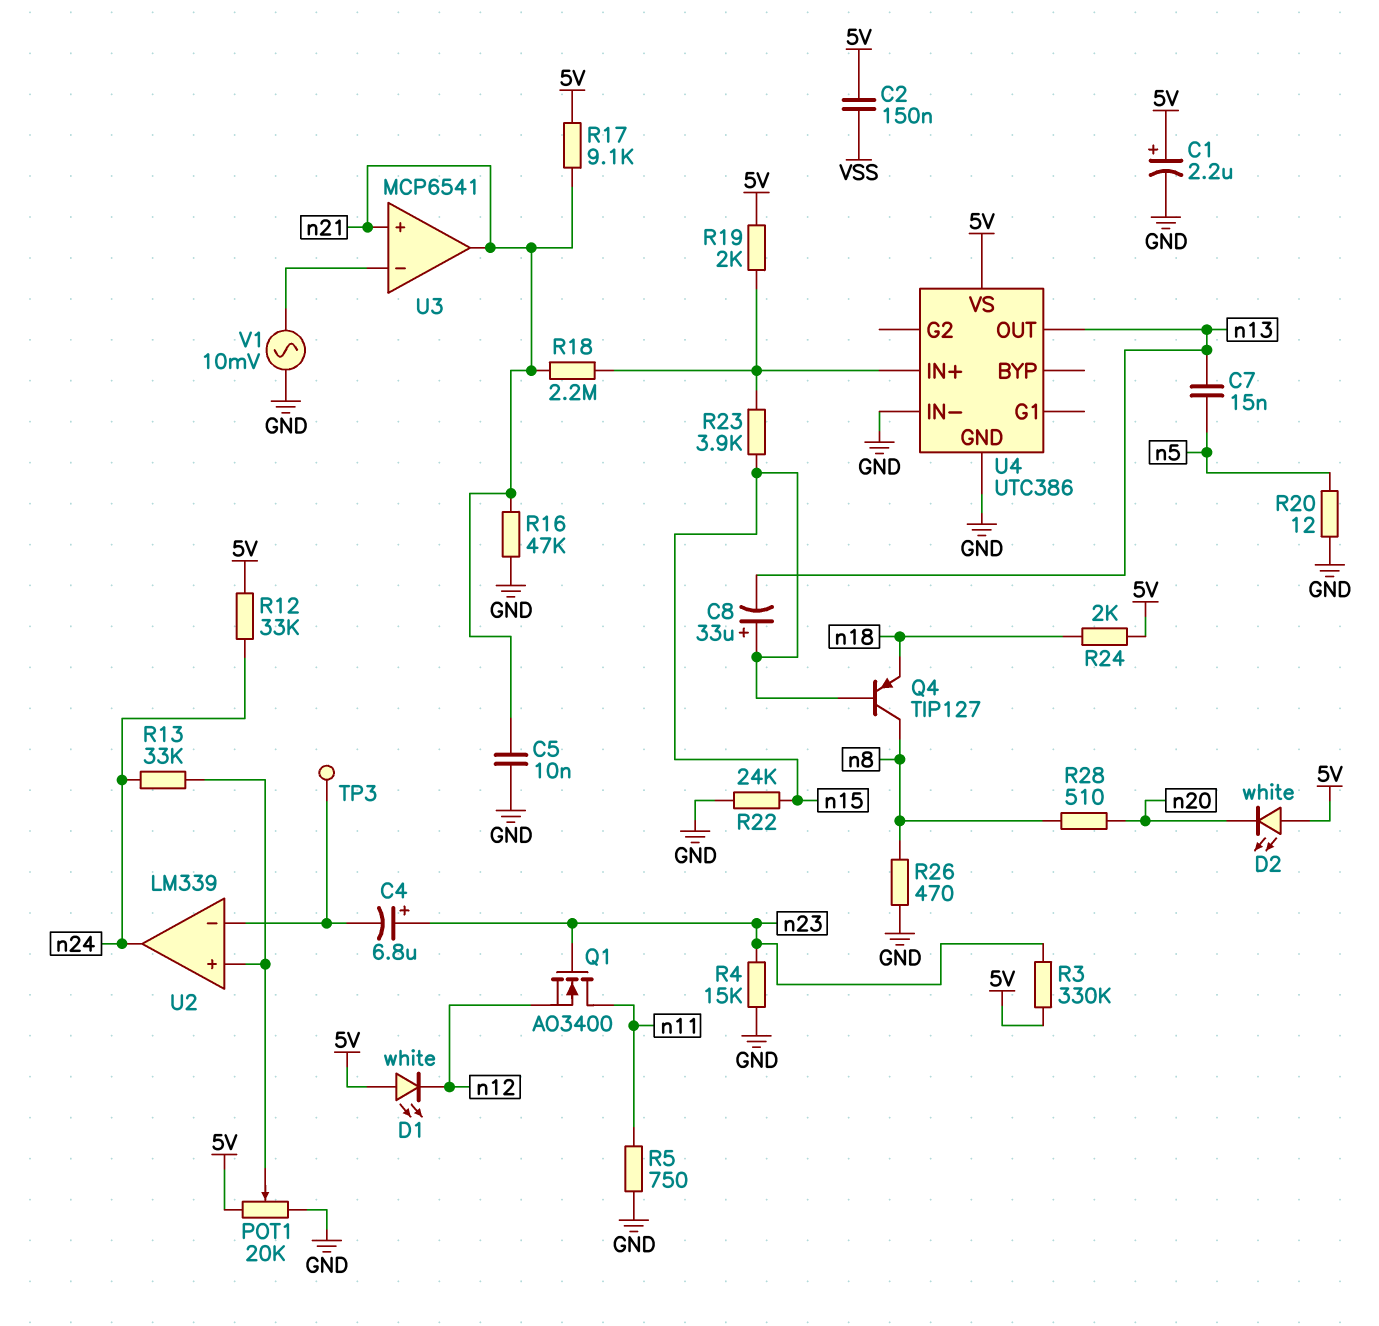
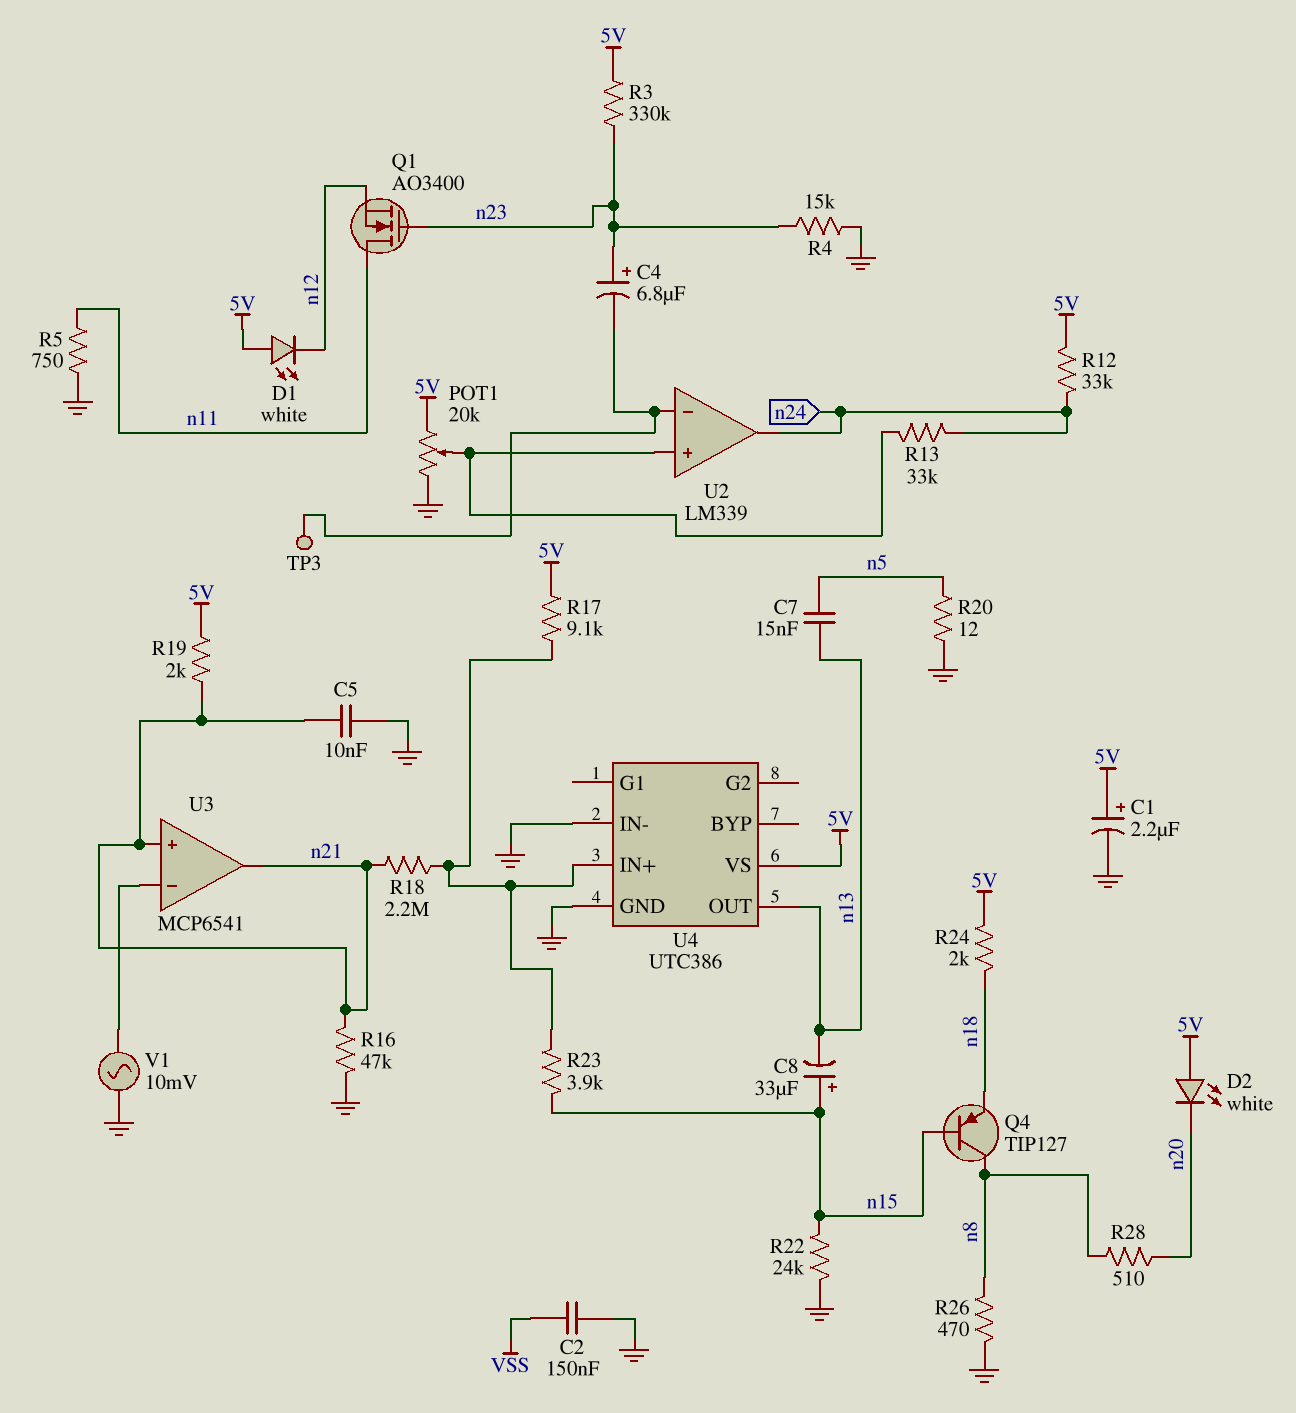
C2: 150nF (5V, VSS) -> 150nF (GND, VSS)
R17: 9.1k (5V, n21) -> 9.1k (5V, U4/IN+)
R19: 2k (5V, U4/IN+) -> 2k (5V, n21)

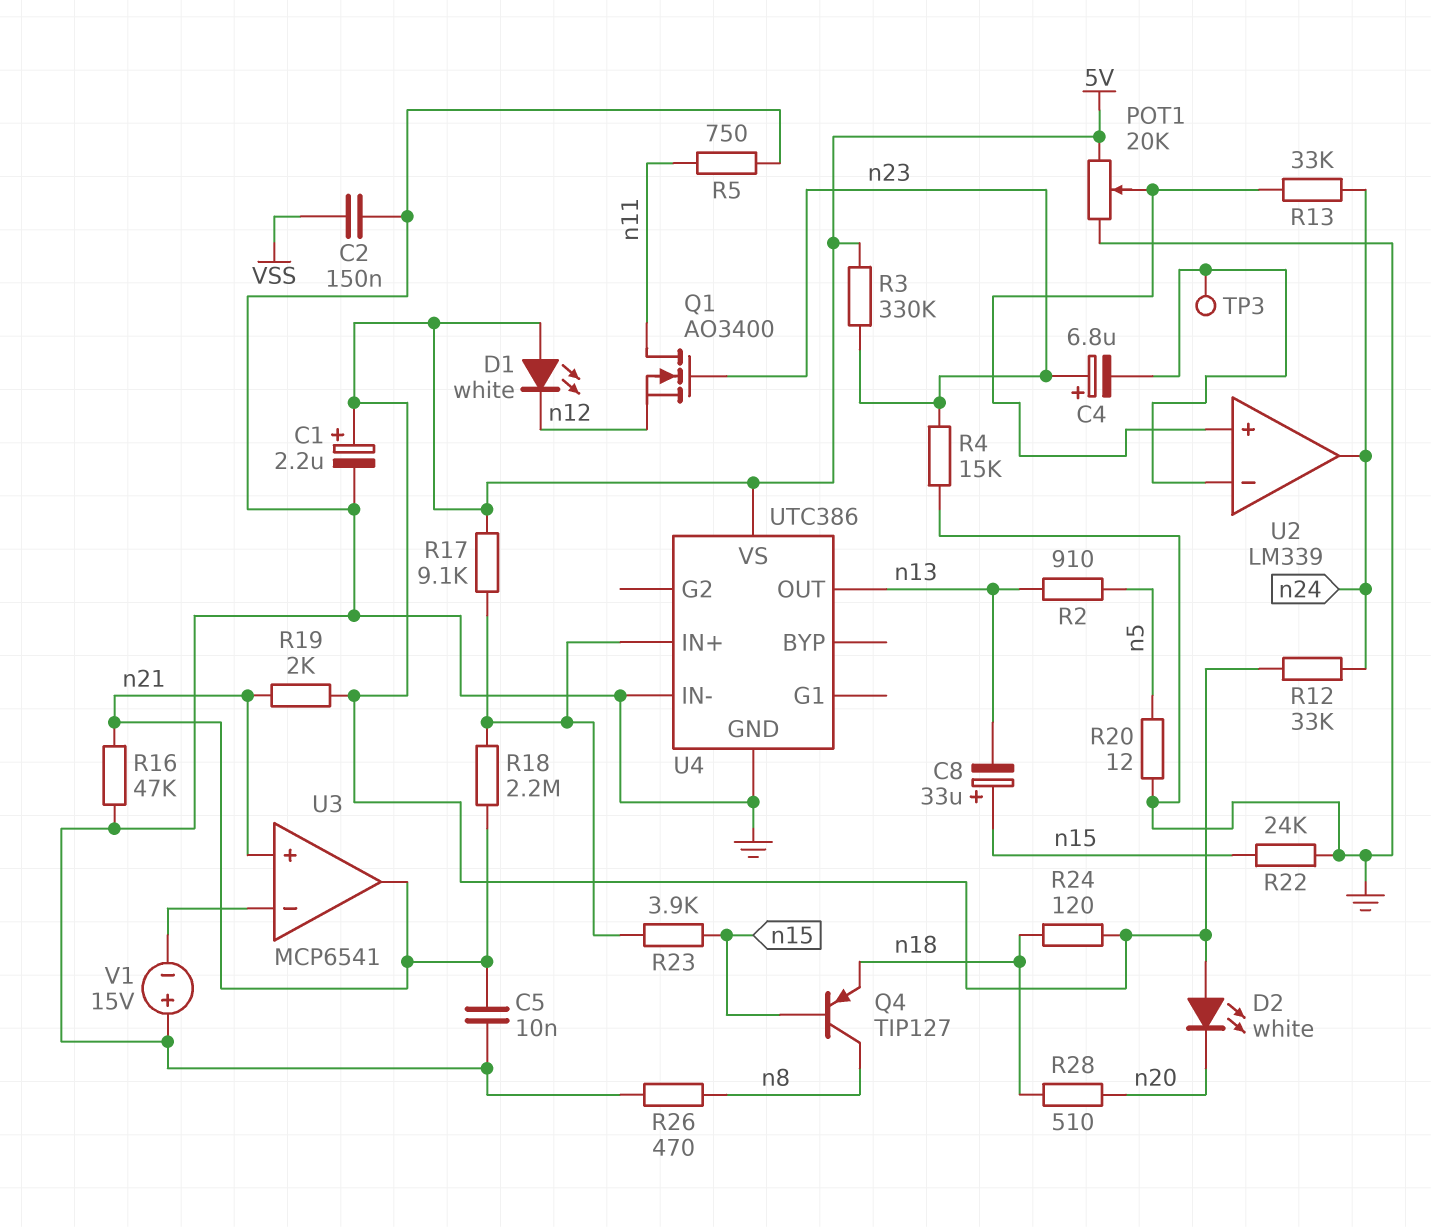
C7: 15nF (n5, n13) -> none
R2: none -> 910 (n5, n13)
R24: 2k (5V, n18) -> 120 (5V, n18)
R28: 510 (n8, n20) -> 510 (n18, n20)
V1: AC 10mV (GND, U3/in-) -> 15V (plus GND, minus U3/in-)

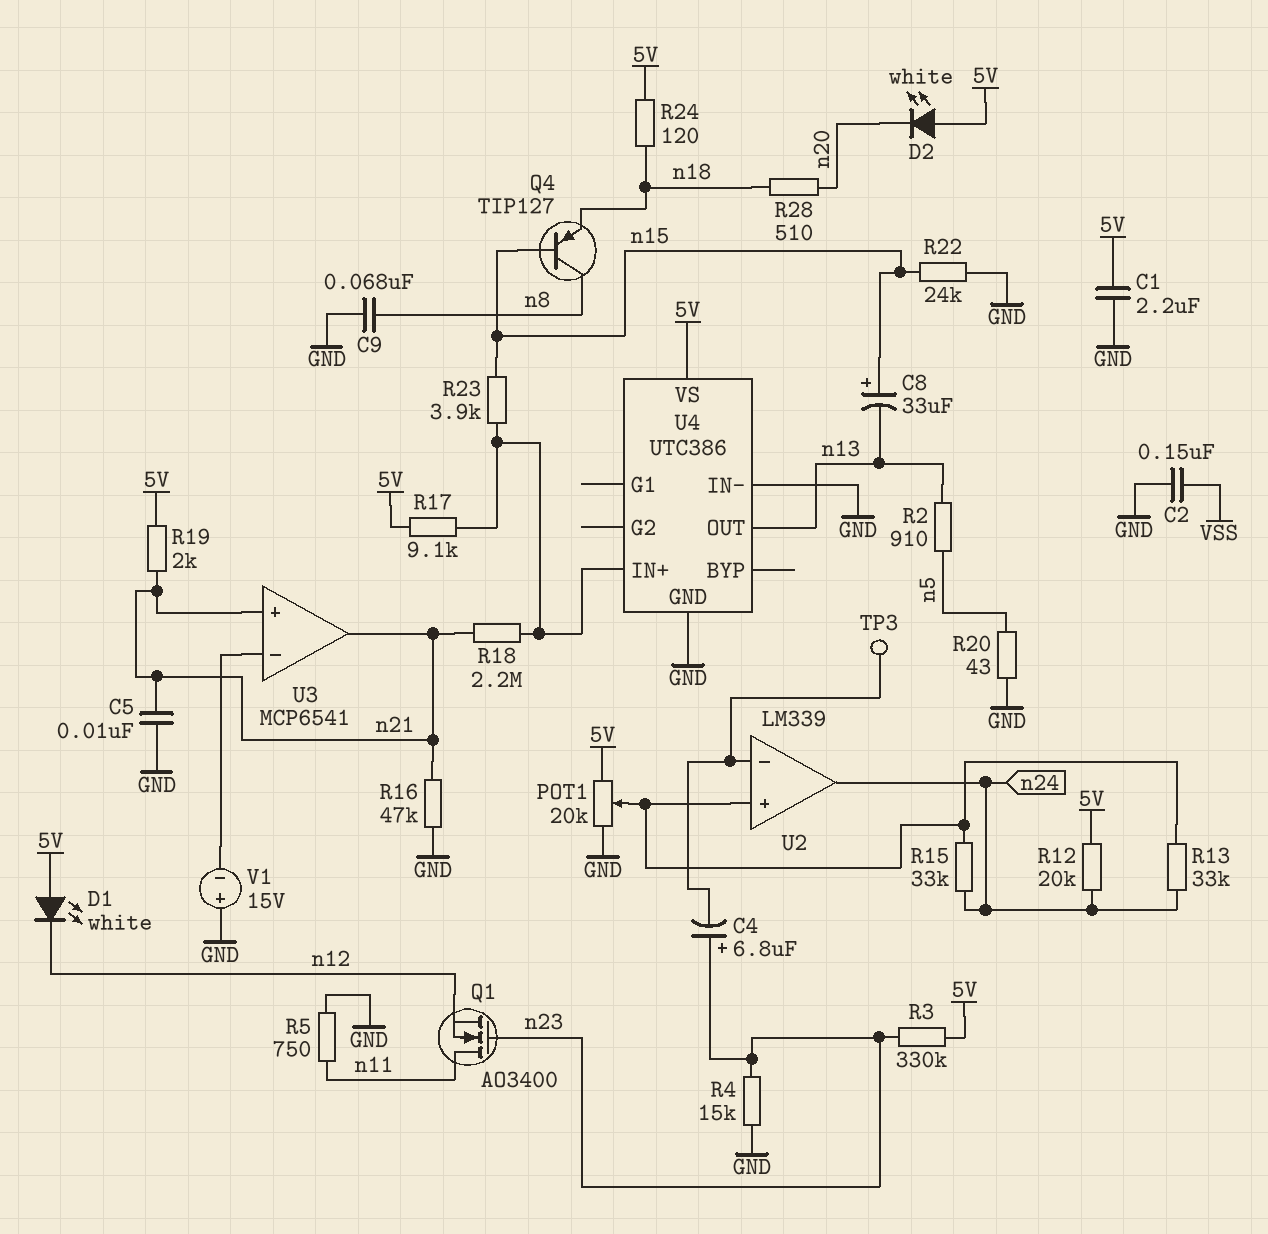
C1: 2.2uF (plus 5V, minus GND) -> 2.2uF (5V, GND)
C9: none -> 68nF (GND, n8)
R12: 33k (5V, n24) -> 20k (5V, n24)
R15: none -> 33k (U2/in+, n24)
R20: 12 (GND, n5) -> 43 (GND, n5)
R26: 470 (GND, n8) -> none

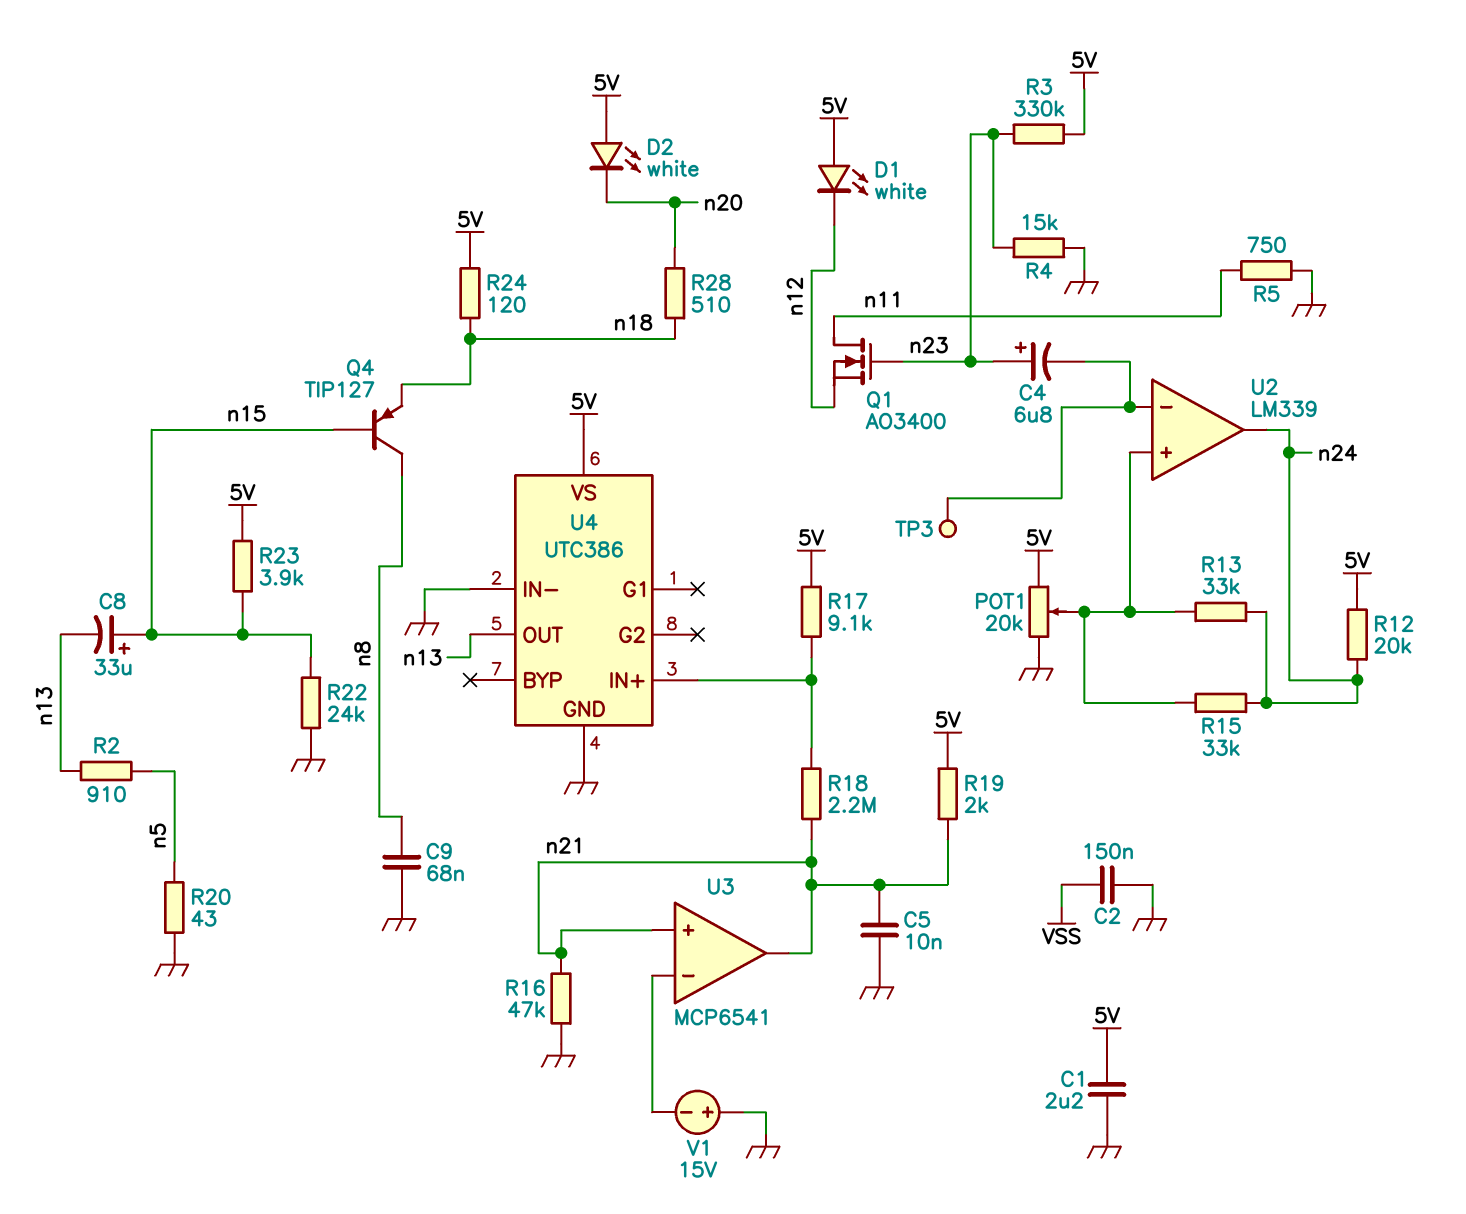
R23: 3.9k (U4/IN+, n15) -> 3.9k (5V, n15)

